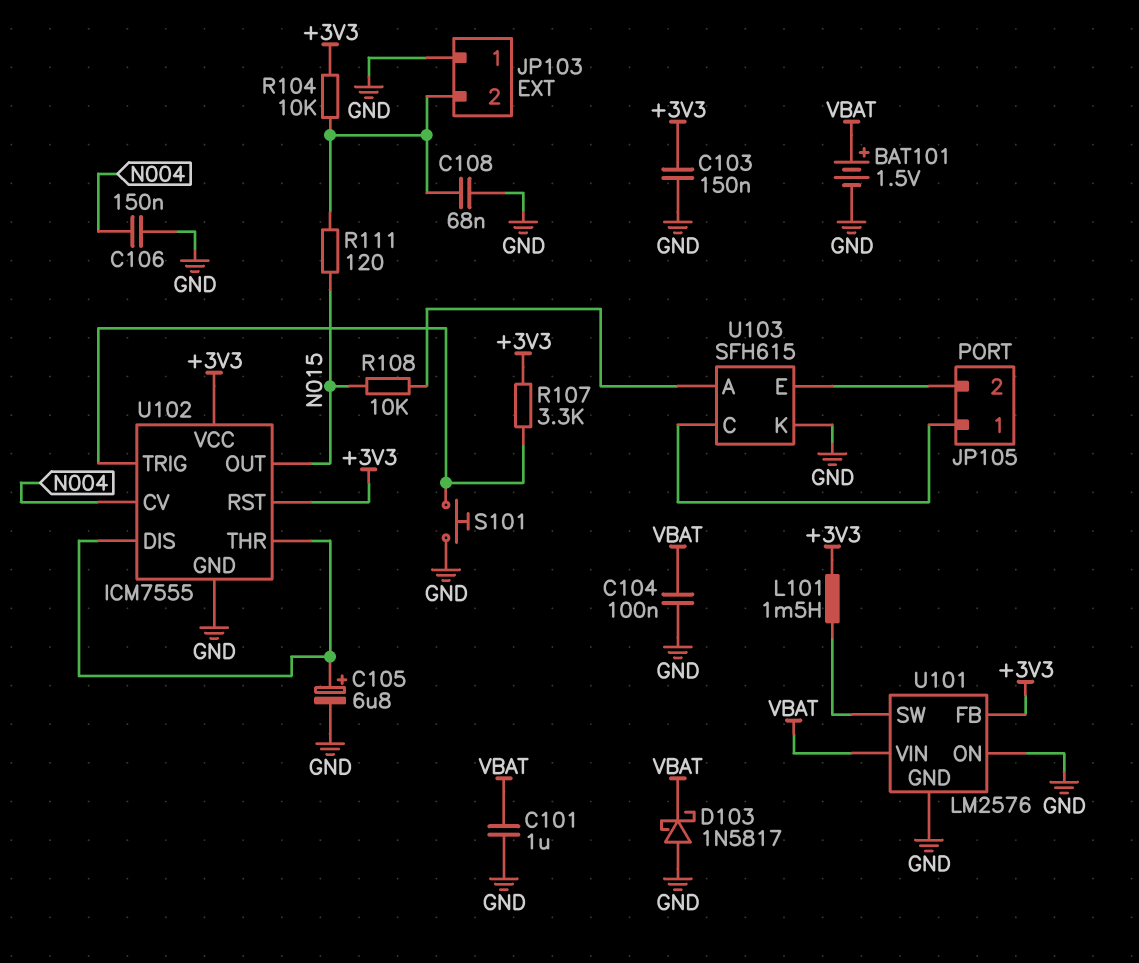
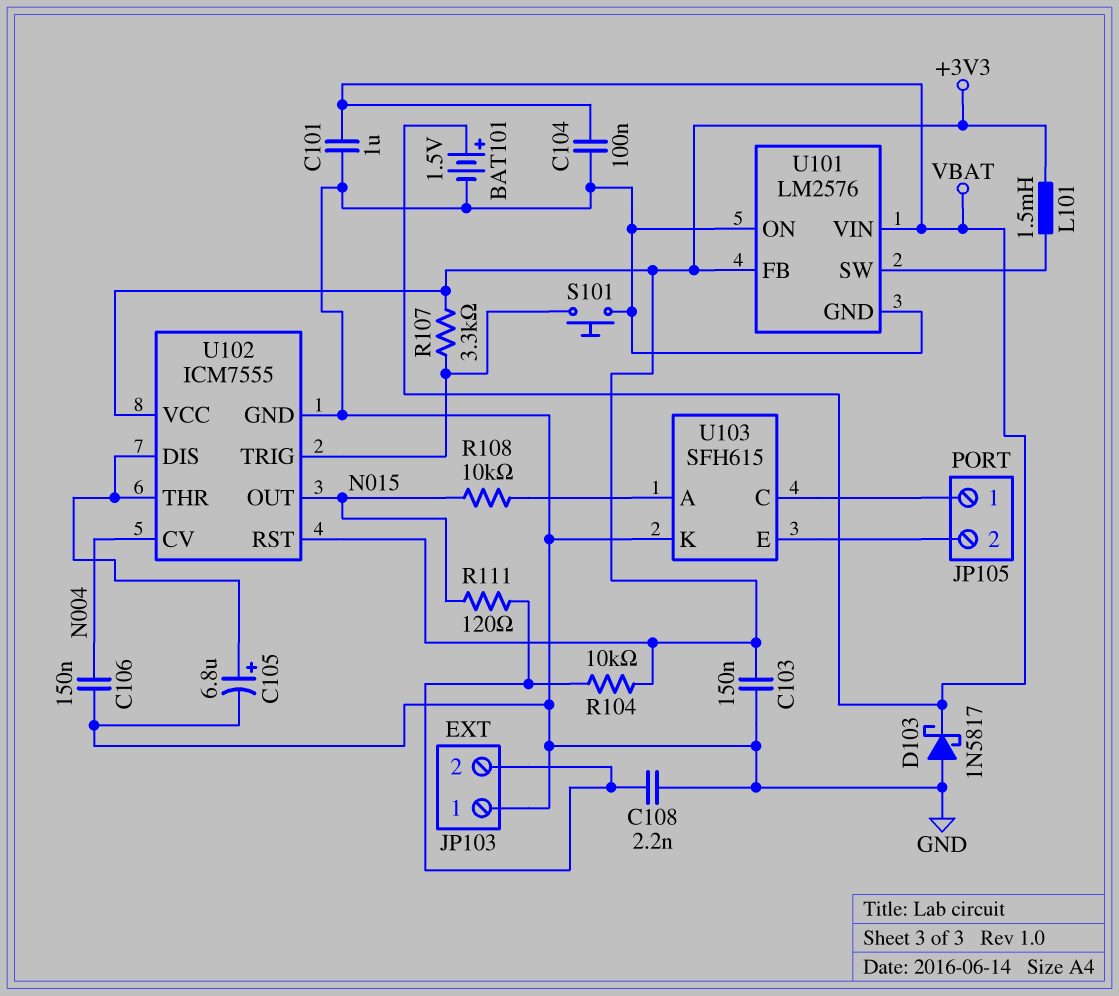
C108: 68nF (GND, JP103/2) -> 2.2nF (GND, JP103/2)

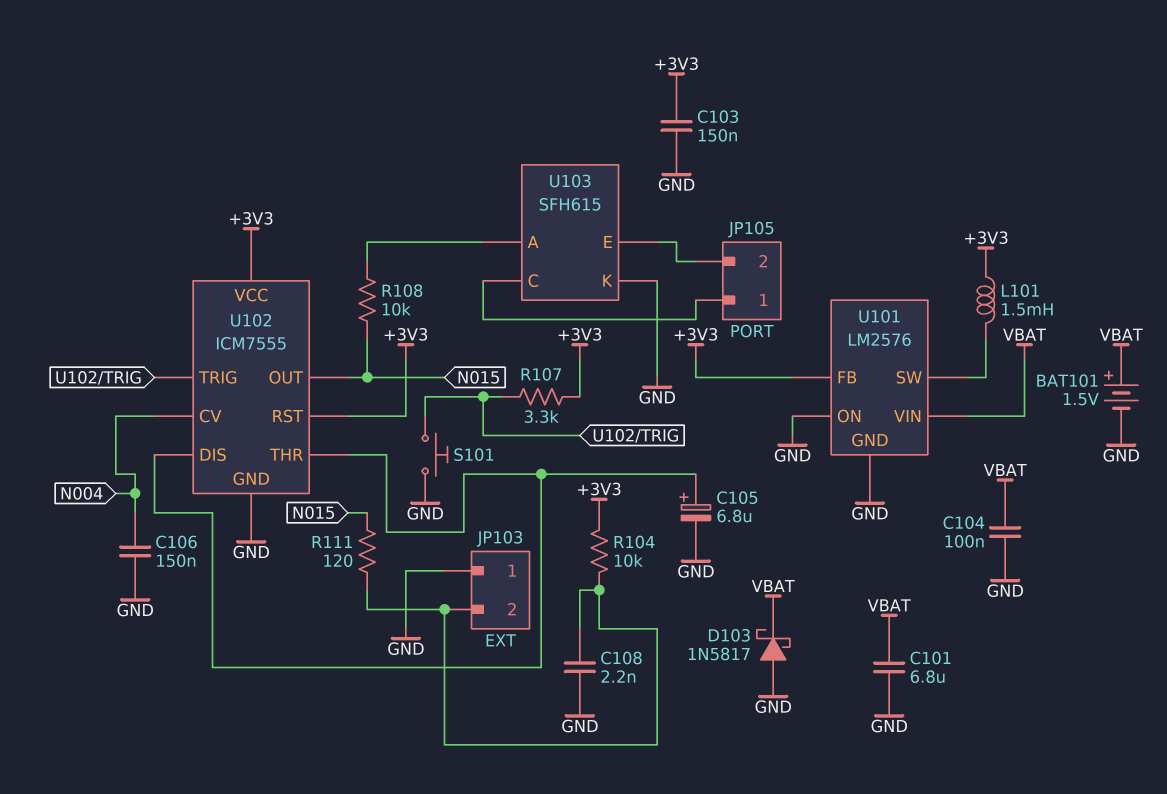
C101: 1uF (GND, VBAT) -> 6.8uF (GND, VBAT)

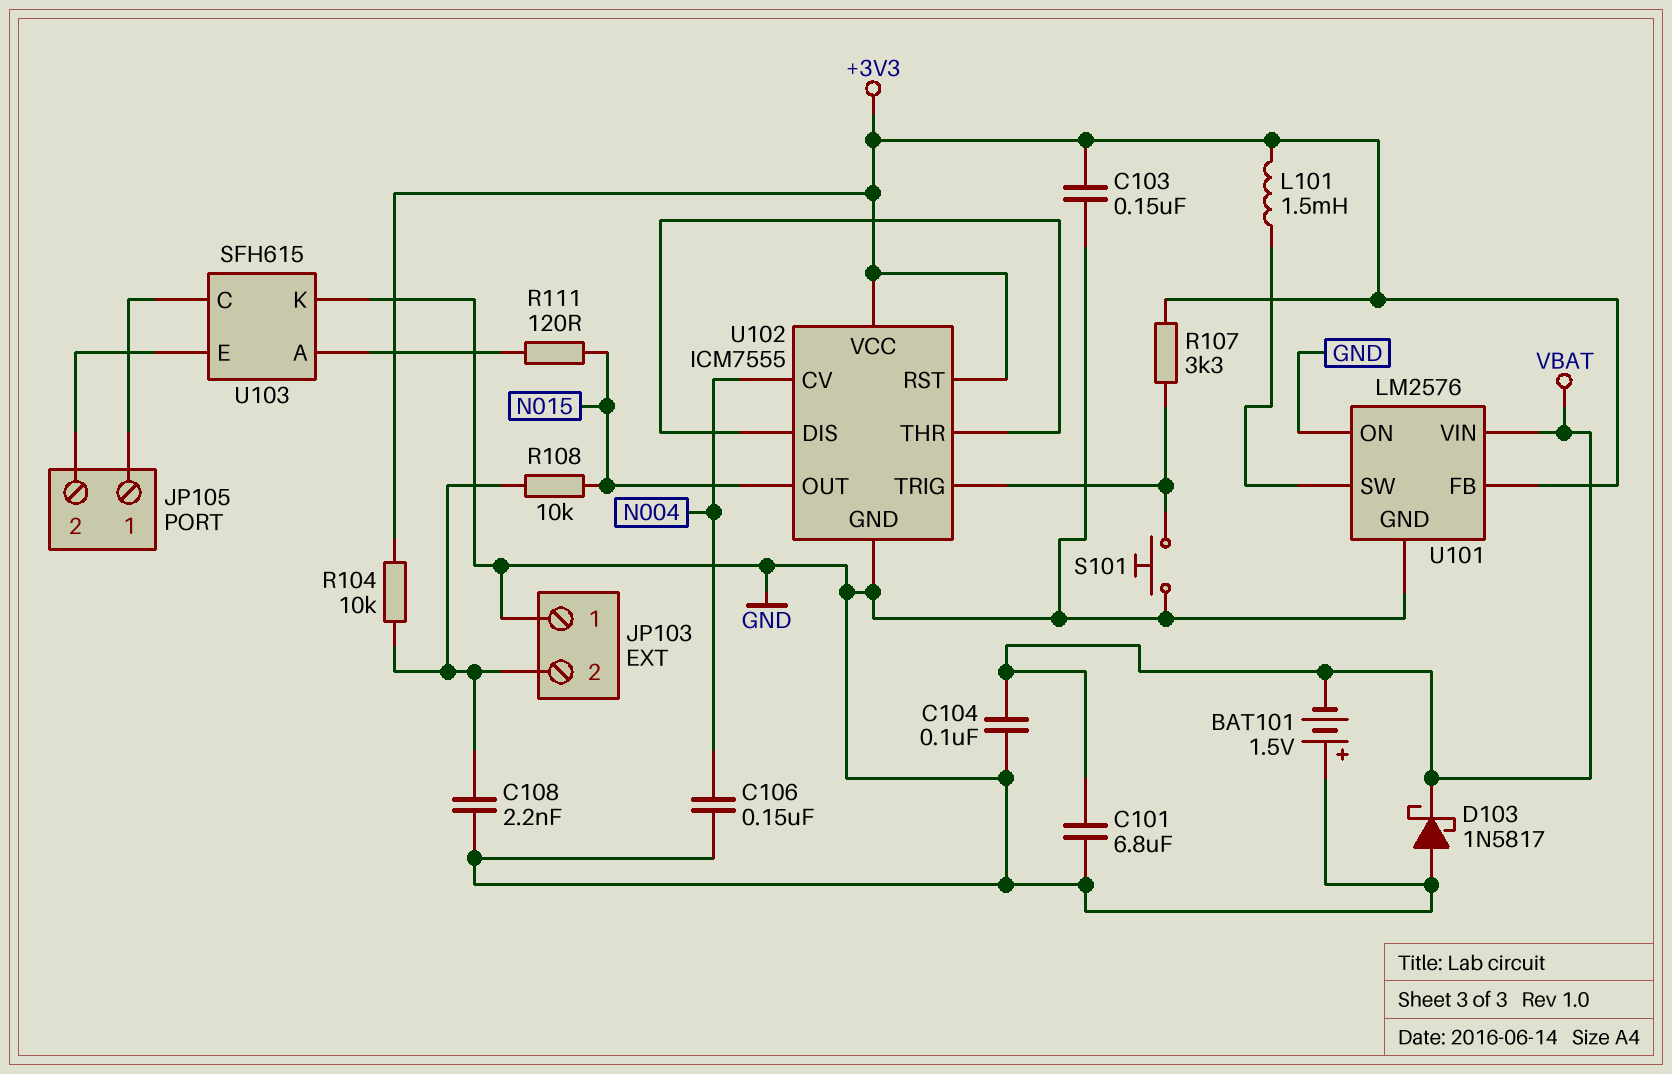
BAT101: 1.5V (plus VBAT, minus GND) -> 1.5V (plus GND, minus VBAT)
C105: 6.8uF (plus U102/DIS, minus GND) -> none
R108: 10k (N015, U103/A) -> 10k (JP103/2, N015)
R111: 120 (JP103/2, N015) -> 120 (N015, U103/A)

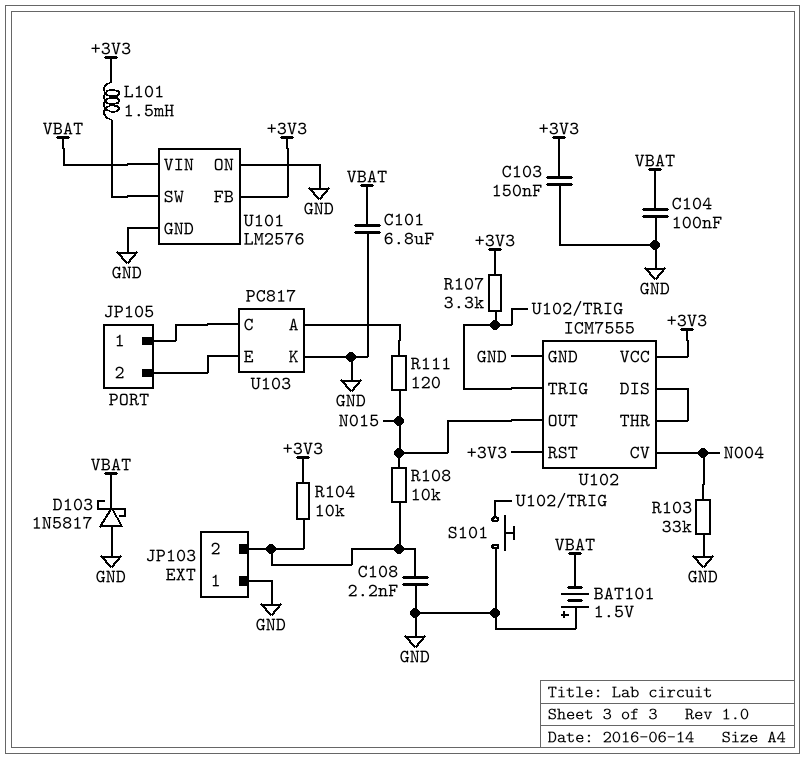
C106: 150nF (GND, N004) -> none
R103: none -> 33k (GND, N004)
U103: SFH615 -> PC817

